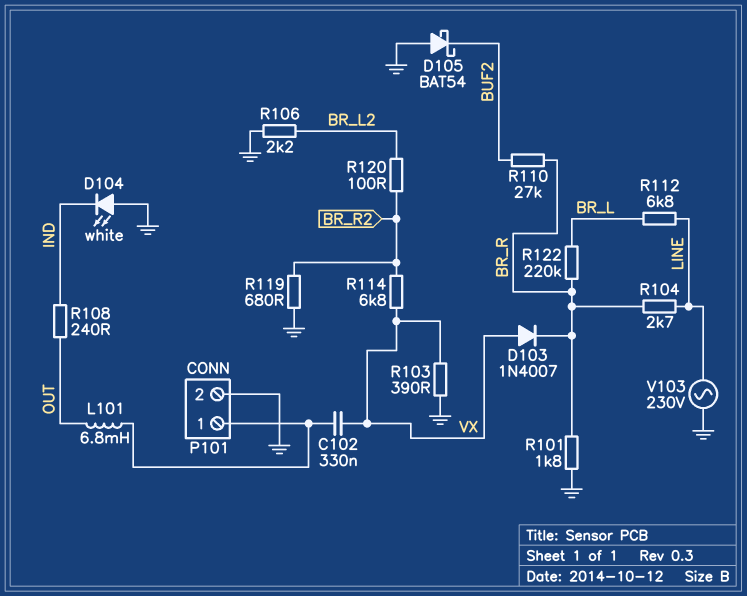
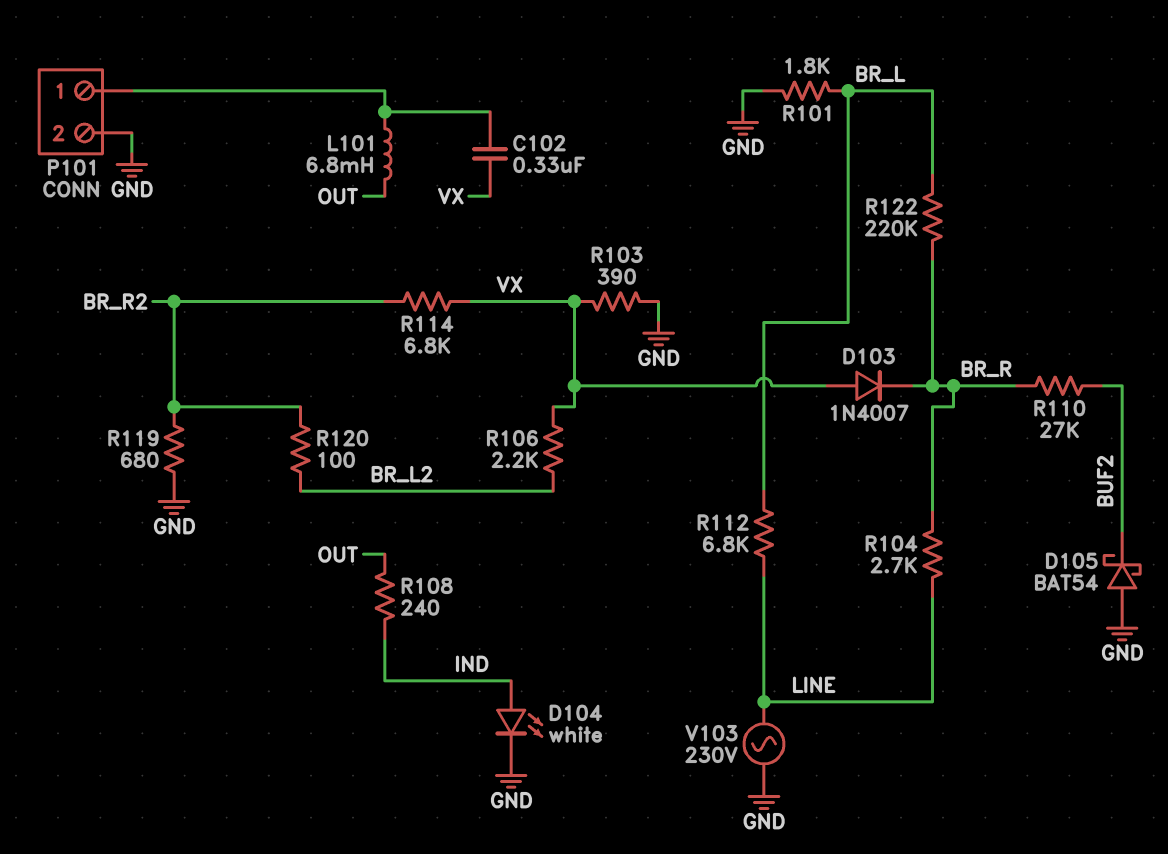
D104: LED white (A GND, K IND) -> LED white (A IND, K GND)
R101: 1.8k (BR_R, GND) -> 1.8k (BR_L, GND)
R106: 2.2k (BR_L2, GND) -> 2.2k (BR_L2, VX)

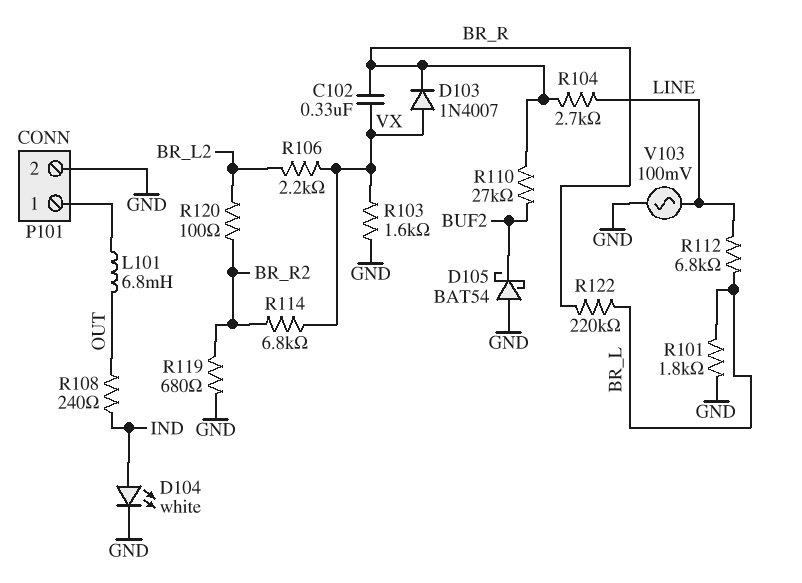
C102: 330nF (P101/1, VX) -> 330nF (BR_R, VX)
R103: 390 (GND, VX) -> 1.6k (GND, VX)
V103: AC 230V (GND, LINE) -> AC 100mV (GND, LINE)

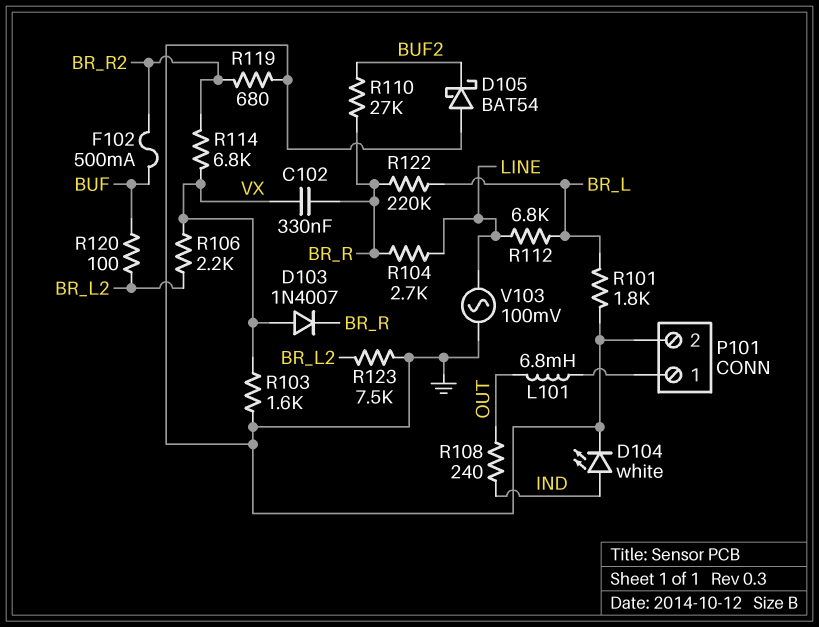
F102: none -> 500mA (BR_R2, BUF)
R120: 100 (BR_L2, BR_R2) -> 100 (BR_L2, BUF)
R123: none -> 7.5k (BR_L2, GND)

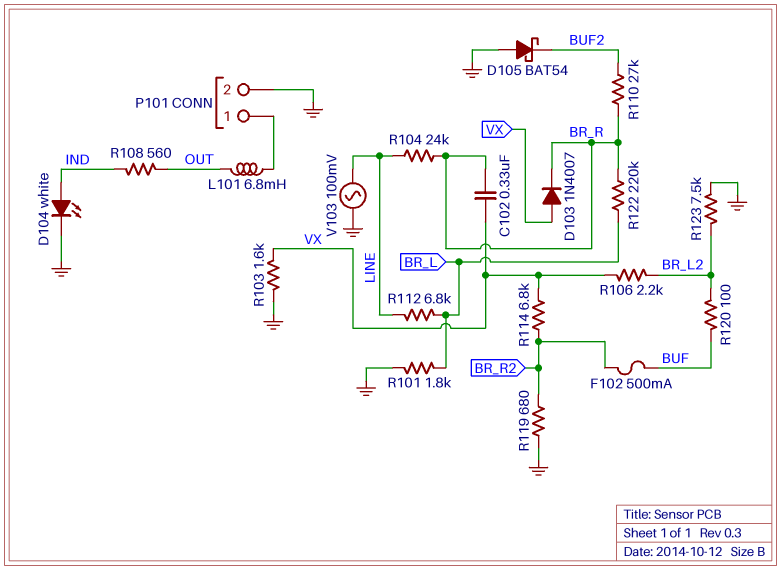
R104: 2.7k (BR_R, LINE) -> 24k (BR_R, LINE)
R108: 240 (IND, OUT) -> 560 (IND, OUT)

